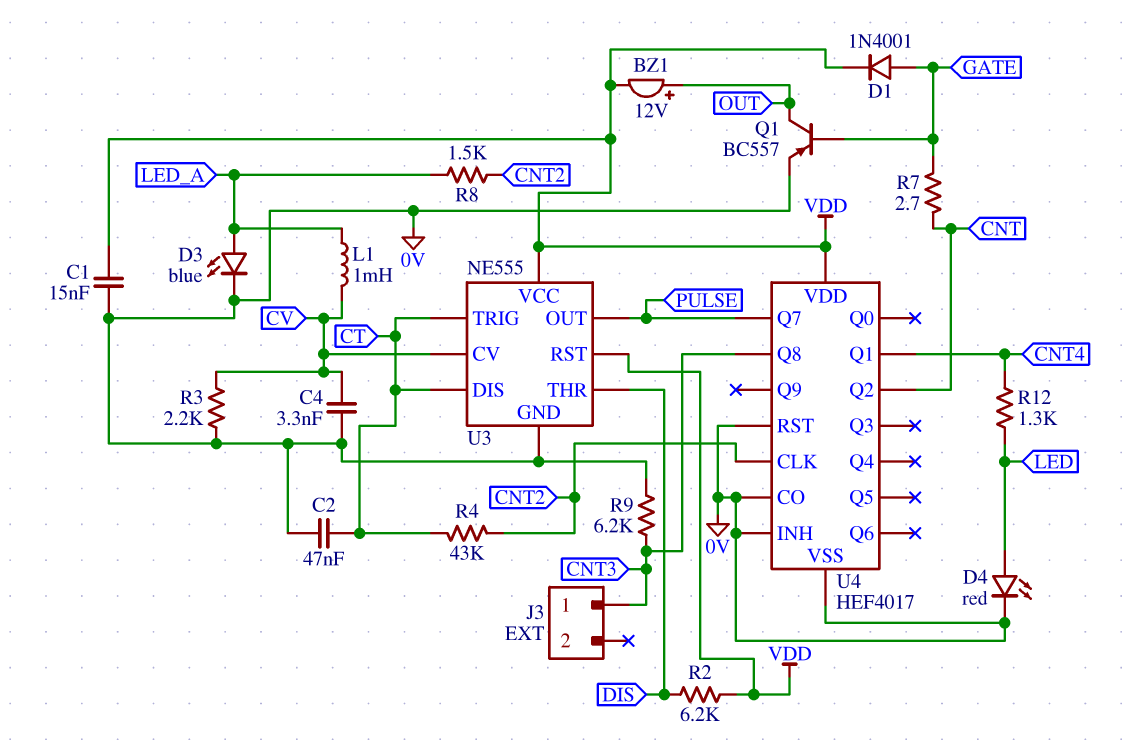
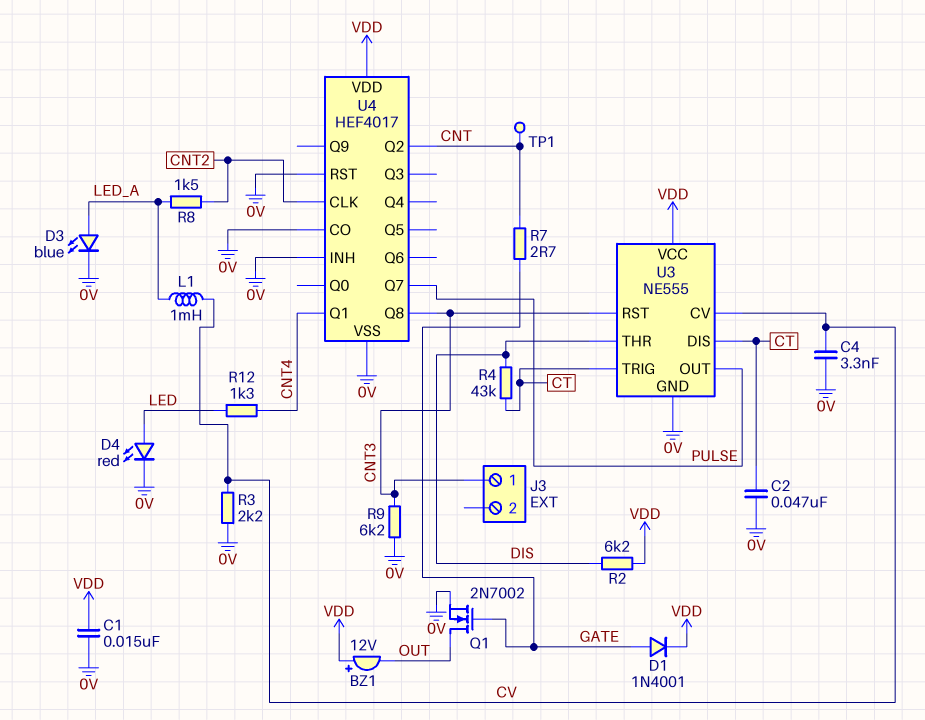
BZ1: buzzer 12V (plus OUT, minus VDD) -> buzzer 12V (plus VDD, minus OUT)
Q1: PNP BC557 (B GATE, C OUT, E 0V) -> NMOS 2N7002 (G GATE, D OUT, S 0V)
R4: 43k (CNT2, CT) -> 43k (CT, DIS)
TP1: none -> test point (CNT)
U3 pin RST: VDD -> CNT3

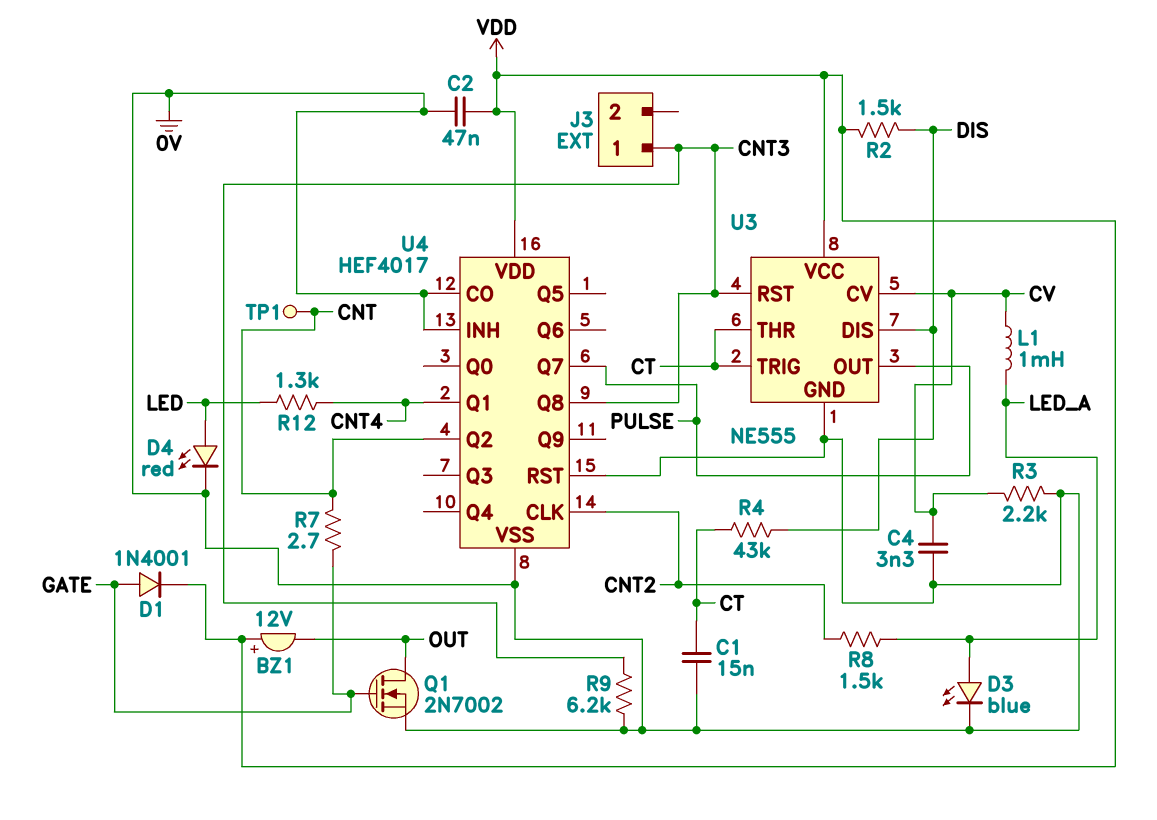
C1: 15nF (0V, VDD) -> 15nF (0V, CT)
C2: 47nF (0V, CT) -> 47nF (0V, VDD)
R2: 6.2k (DIS, VDD) -> 1.5k (DIS, VDD)
U3 pin DIS: CT -> DIS
U3 pin THR: DIS -> CT

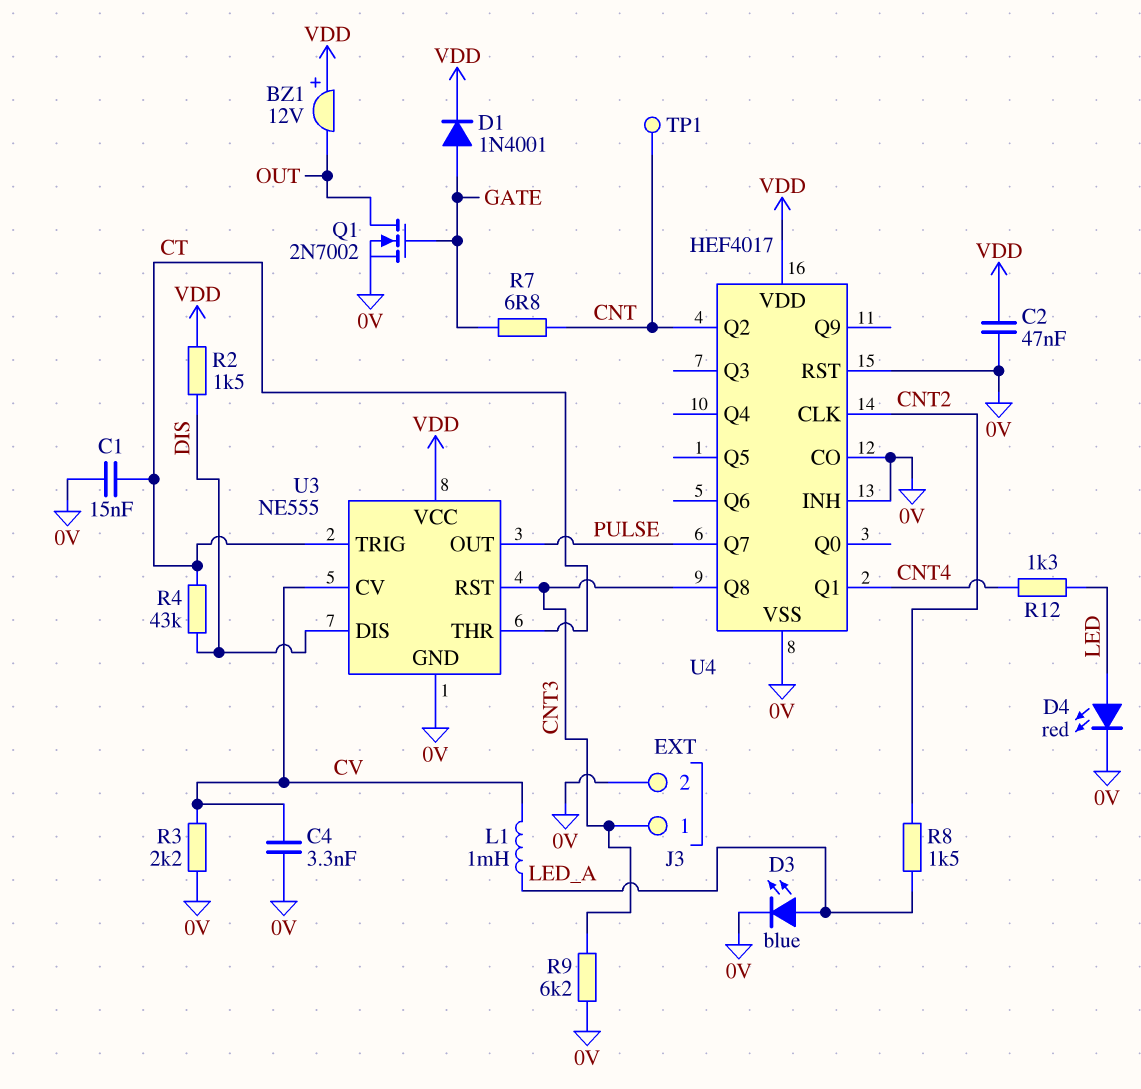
J3 pin 2: none -> 0V
R7: 2.7 (CNT, GATE) -> 6.8 (CNT, GATE)

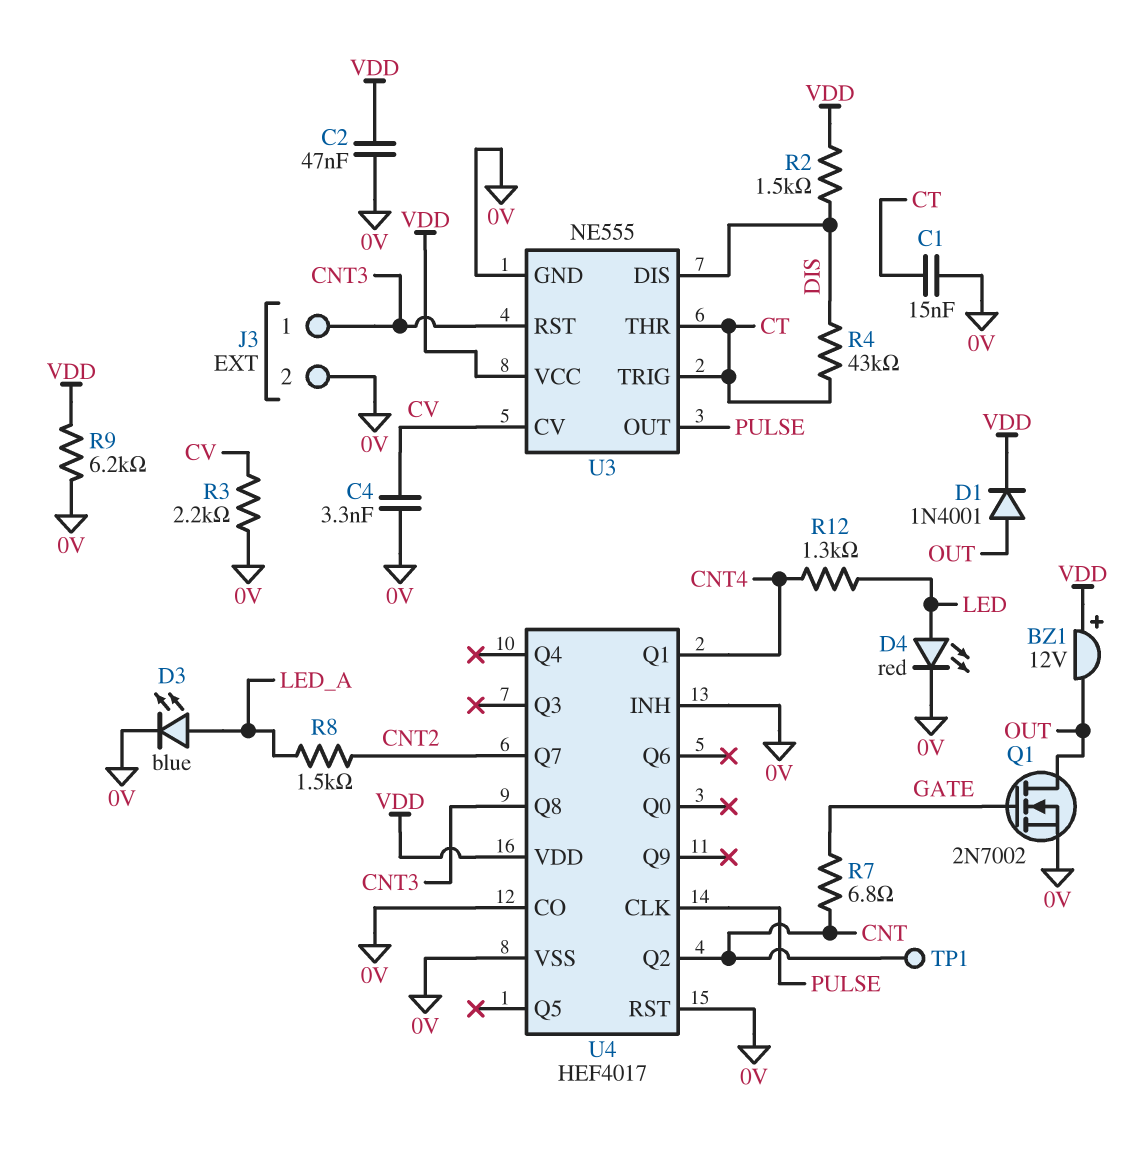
D1: diode 1N4001 (A GATE, K VDD) -> diode 1N4001 (A OUT, K VDD)
L1: 1mH (CV, LED_A) -> none
R9: 6.2k (0V, CNT3) -> 6.2k (0V, VDD)
U4 pin CLK: CNT2 -> PULSE
U4 pin Q7: PULSE -> CNT2

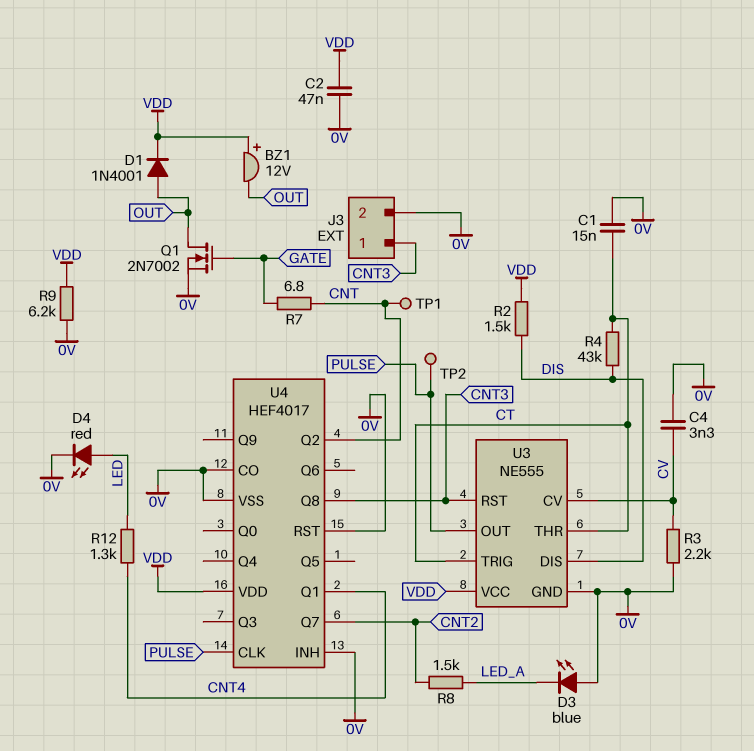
D3: LED blue (A LED_A, K 0V) -> LED blue (A 0V, K LED_A)
TP2: none -> test point (PULSE)

